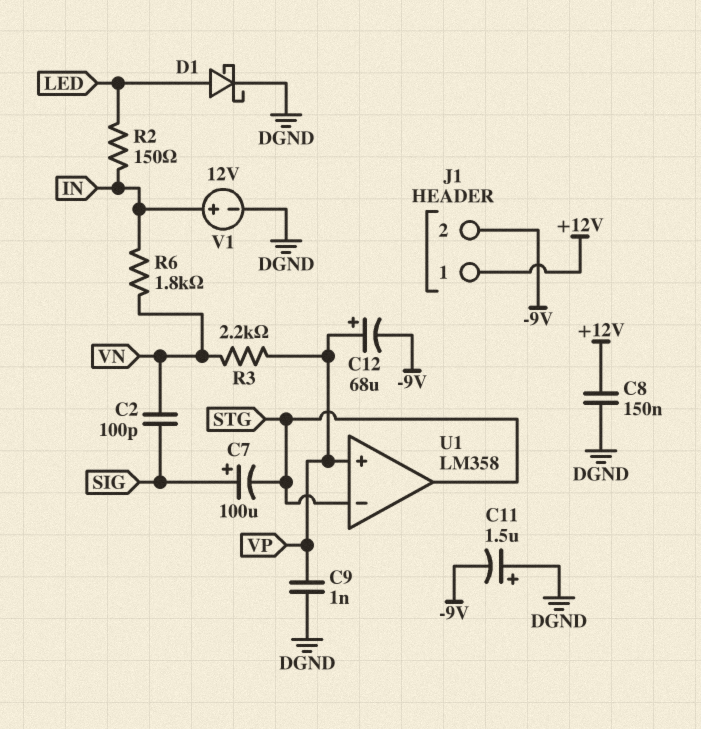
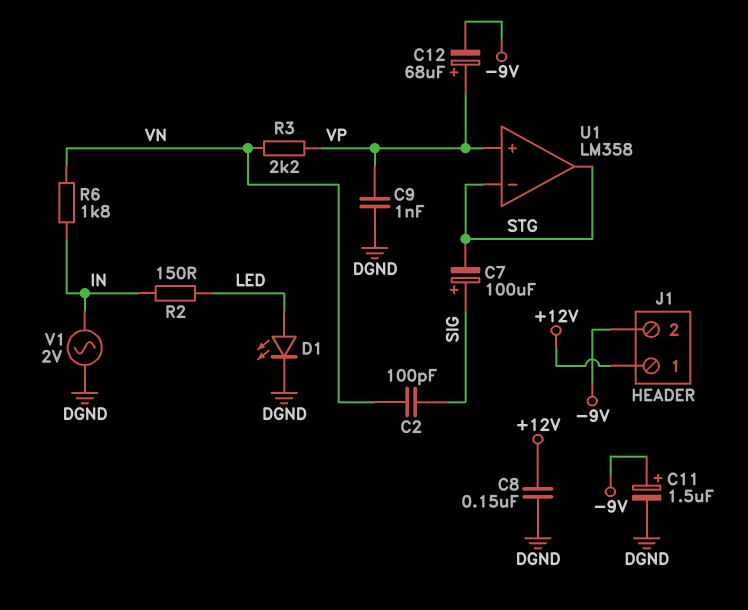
C11: 1.5uF (plus DGND, minus -9V) -> 1.5uF (plus -9V, minus DGND)
D1: schottky (A LED, K DGND) -> LED (A LED, K DGND)
V1: 12V (plus IN, minus DGND) -> AC 2V (DGND, IN)

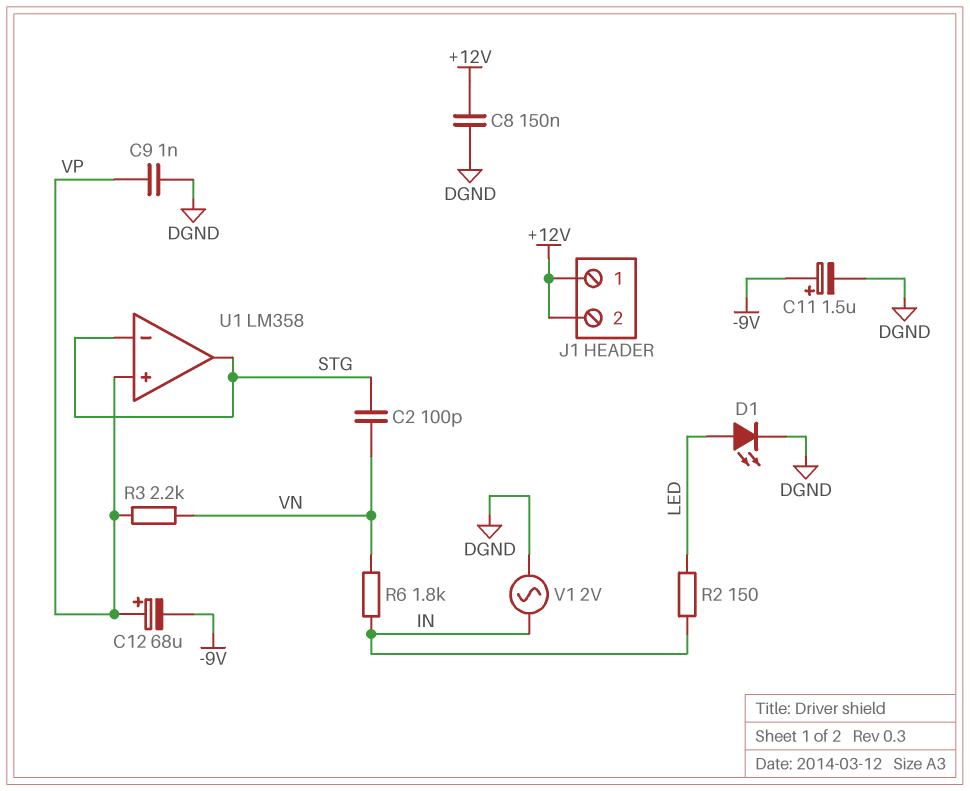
C2: 100pF (SIG, VN) -> 100pF (STG, VN)
C7: 100uF (plus SIG, minus STG) -> none
J1 pin 2: -9V -> +12V

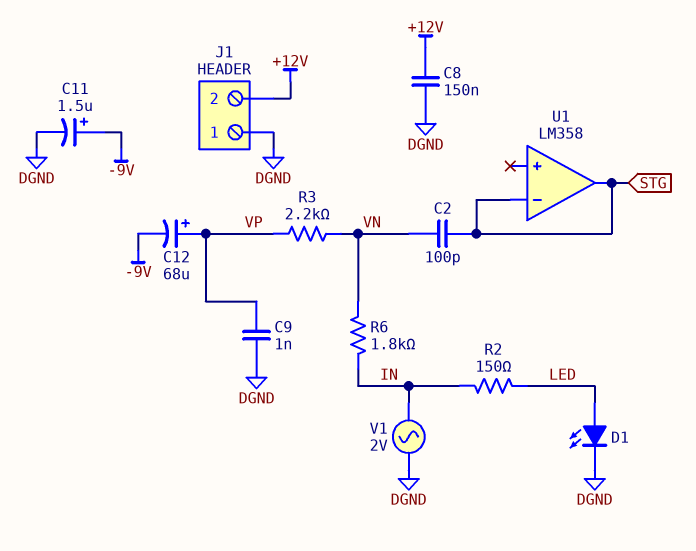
J1 pin 1: +12V -> DGND
U1 pin in+: VP -> none

